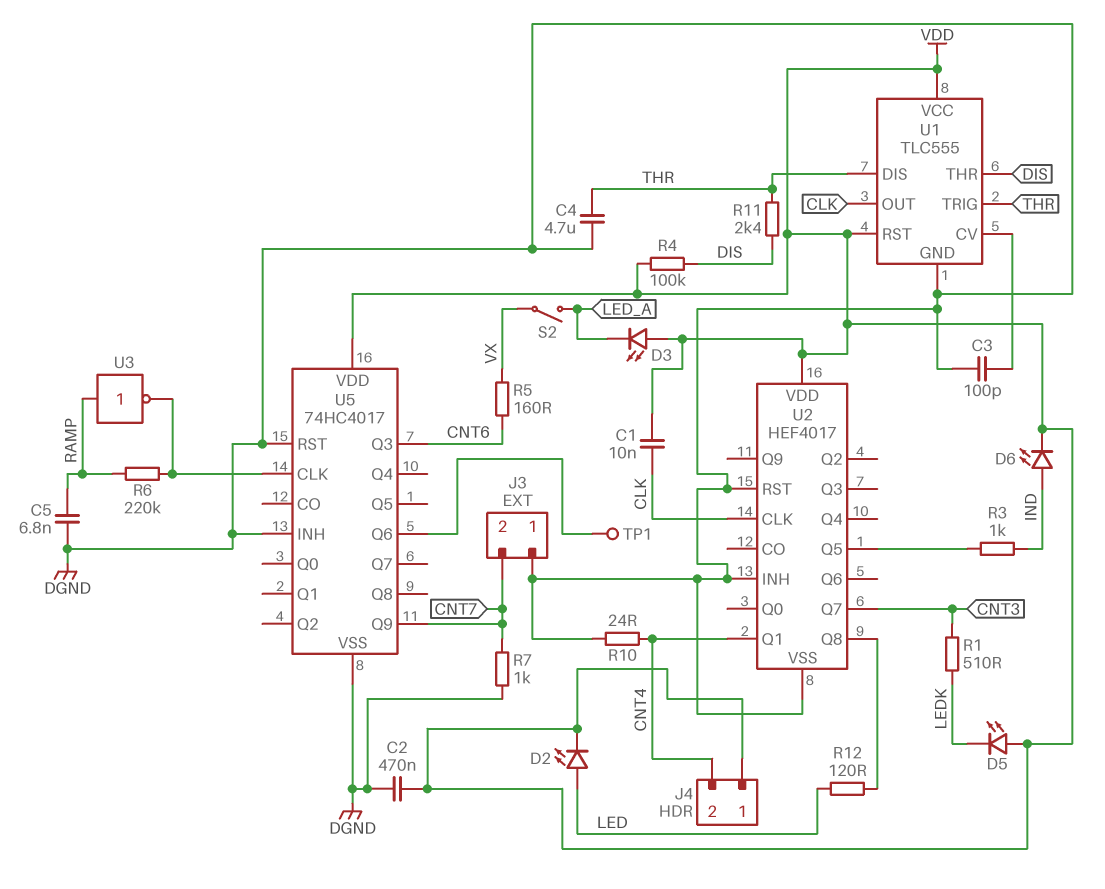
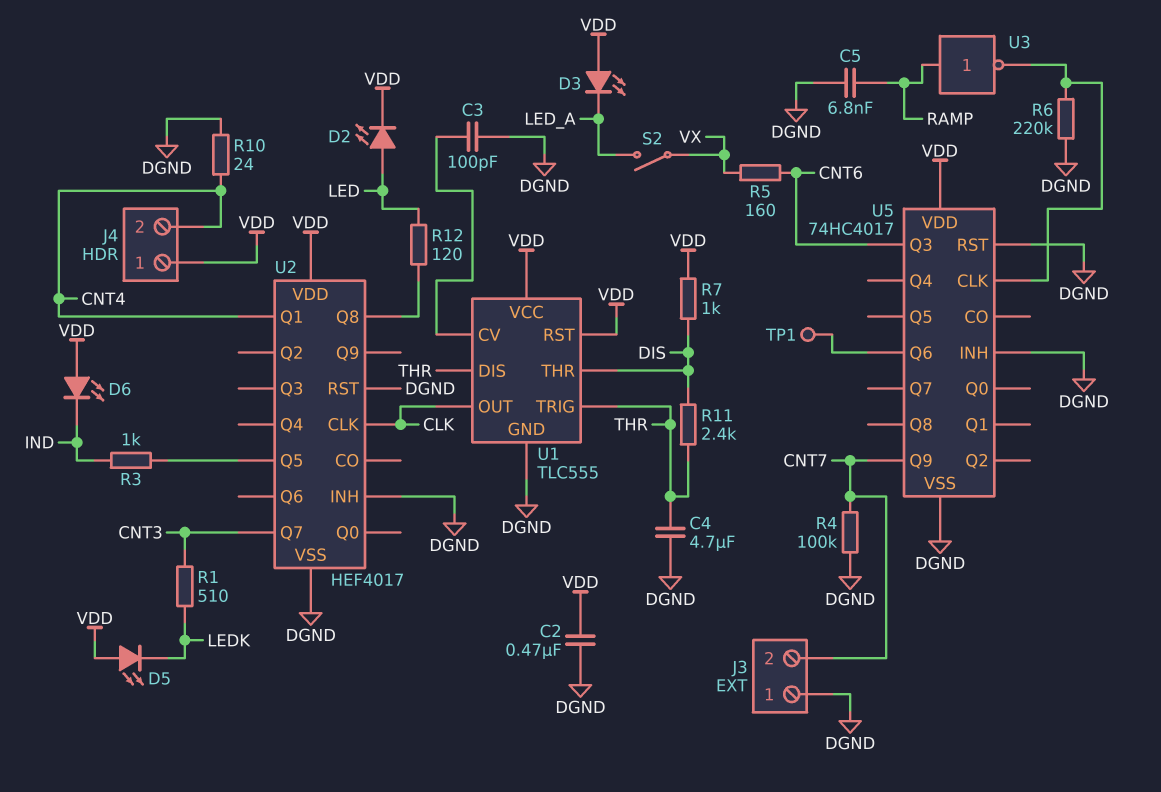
C1: 10nF (CLK, VDD) -> none
D6: LED (A IND, K VDD) -> LED (A VDD, K IND)
R4: 100k (DIS, VDD) -> 100k (CNT7, DGND)
R6: 220k (RAMP, U5/CLK) -> 220k (DGND, U5/CLK)
R7: 1k (CNT7, DGND) -> 1k (DIS, VDD)

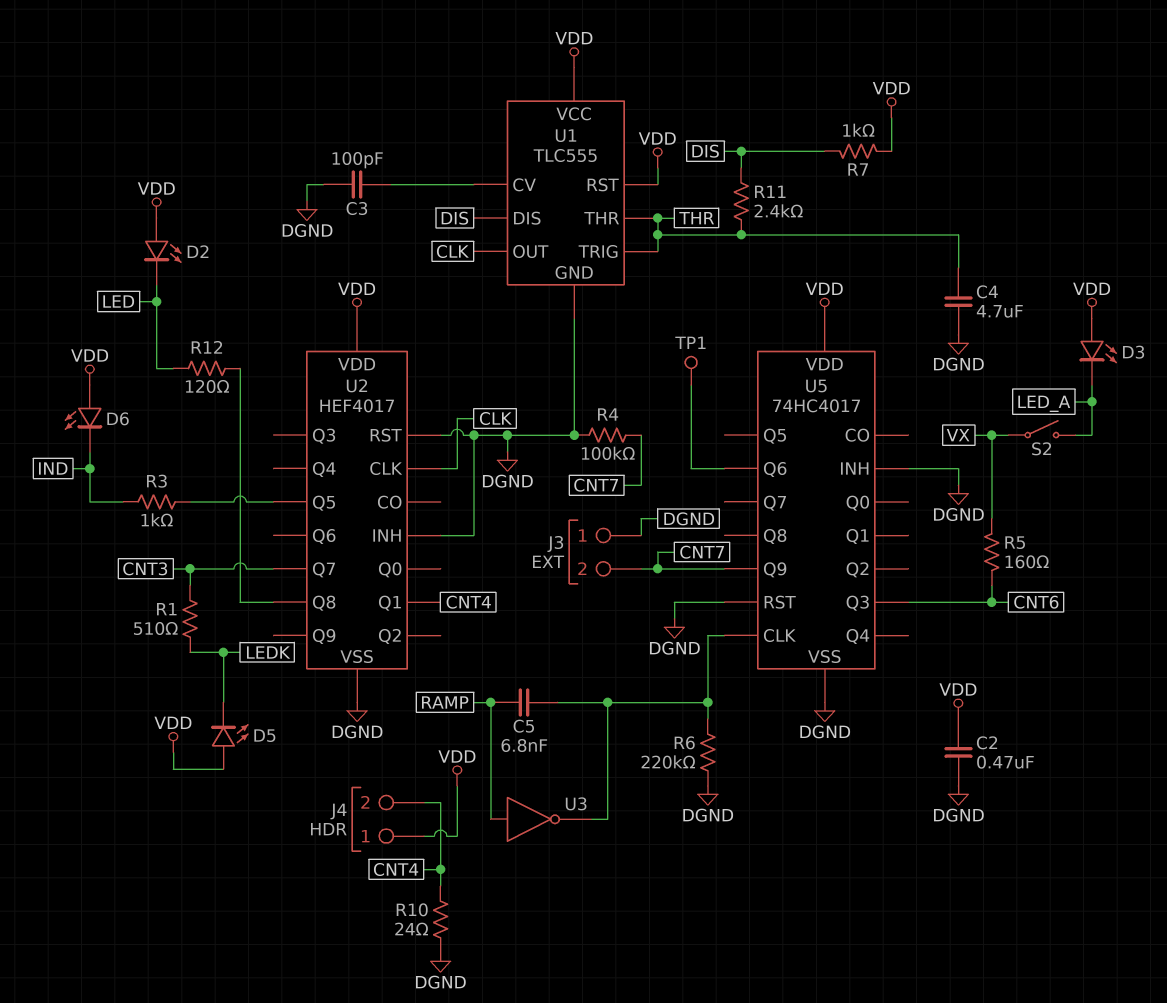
C5: 6.8nF (DGND, RAMP) -> 6.8nF (RAMP, U5/CLK)
D2: LED (A LED, K VDD) -> LED (A VDD, K LED)
U1 pin DIS: THR -> DIS
U1 pin THR: DIS -> THR

